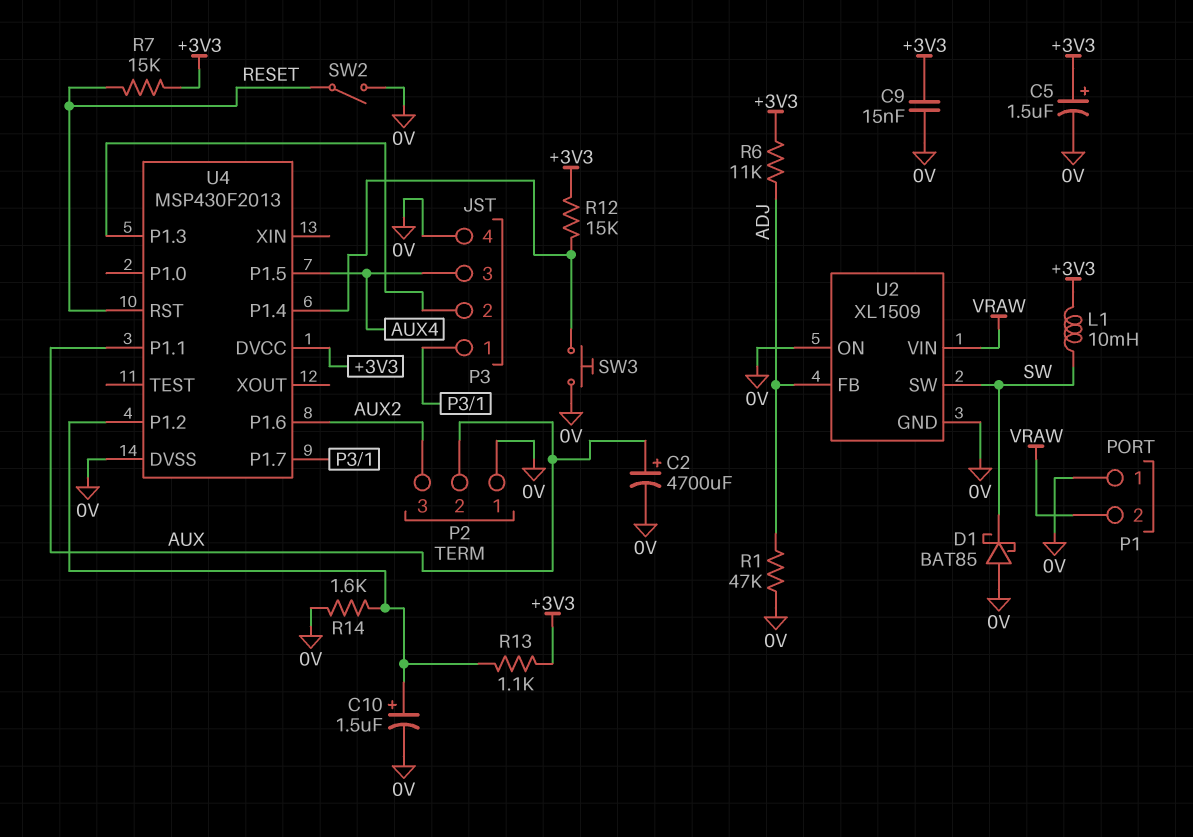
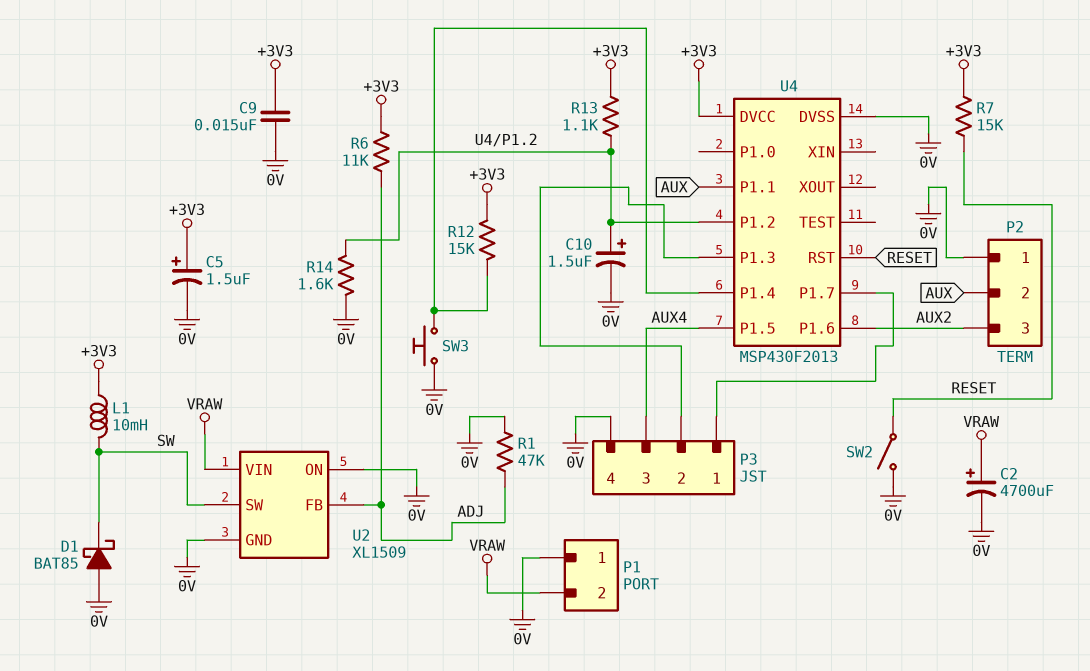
C2: 4700uF (plus AUX, minus 0V) -> 4700uF (plus VRAW, minus 0V)

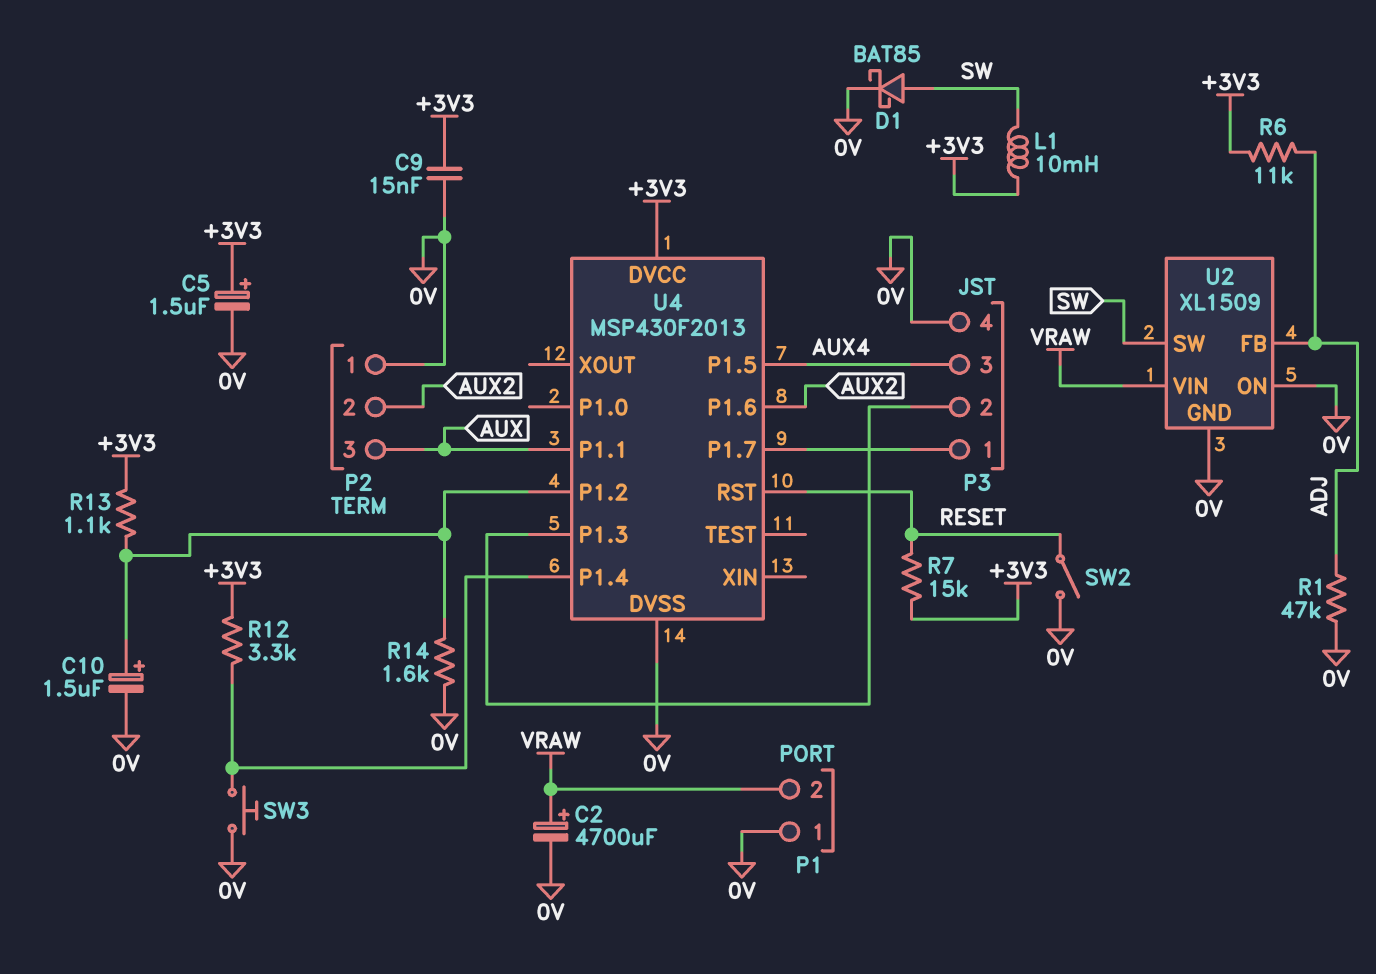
D1: schottky BAT85 (A 0V, K SW) -> schottky BAT85 (A SW, K 0V)
P2 pin 2: AUX -> AUX2
P2 pin 3: AUX2 -> AUX
R12: 15k (+3V3, U4/P1.4) -> 3.3k (+3V3, U4/P1.4)

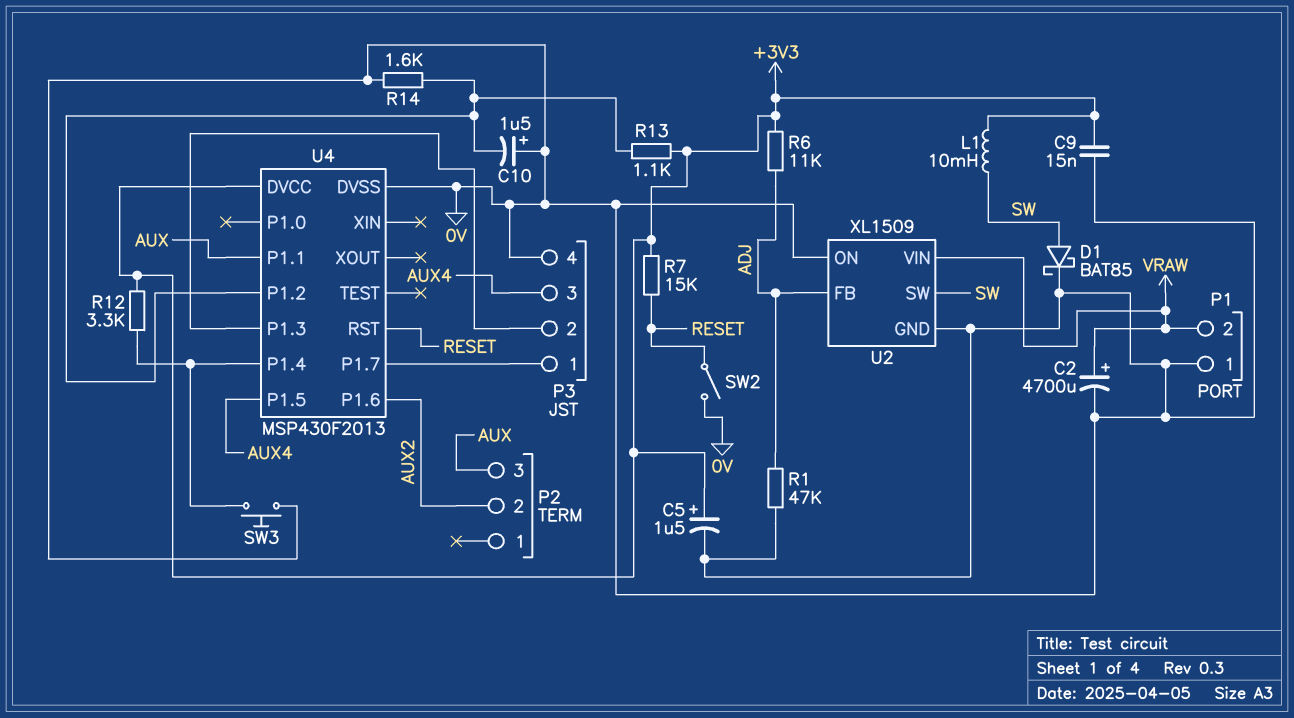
C10: 1.5uF (plus U4/P1.2, minus 0V) -> 1.5uF (plus 0V, minus U4/P1.2)
P2 pin 1: 0V -> none

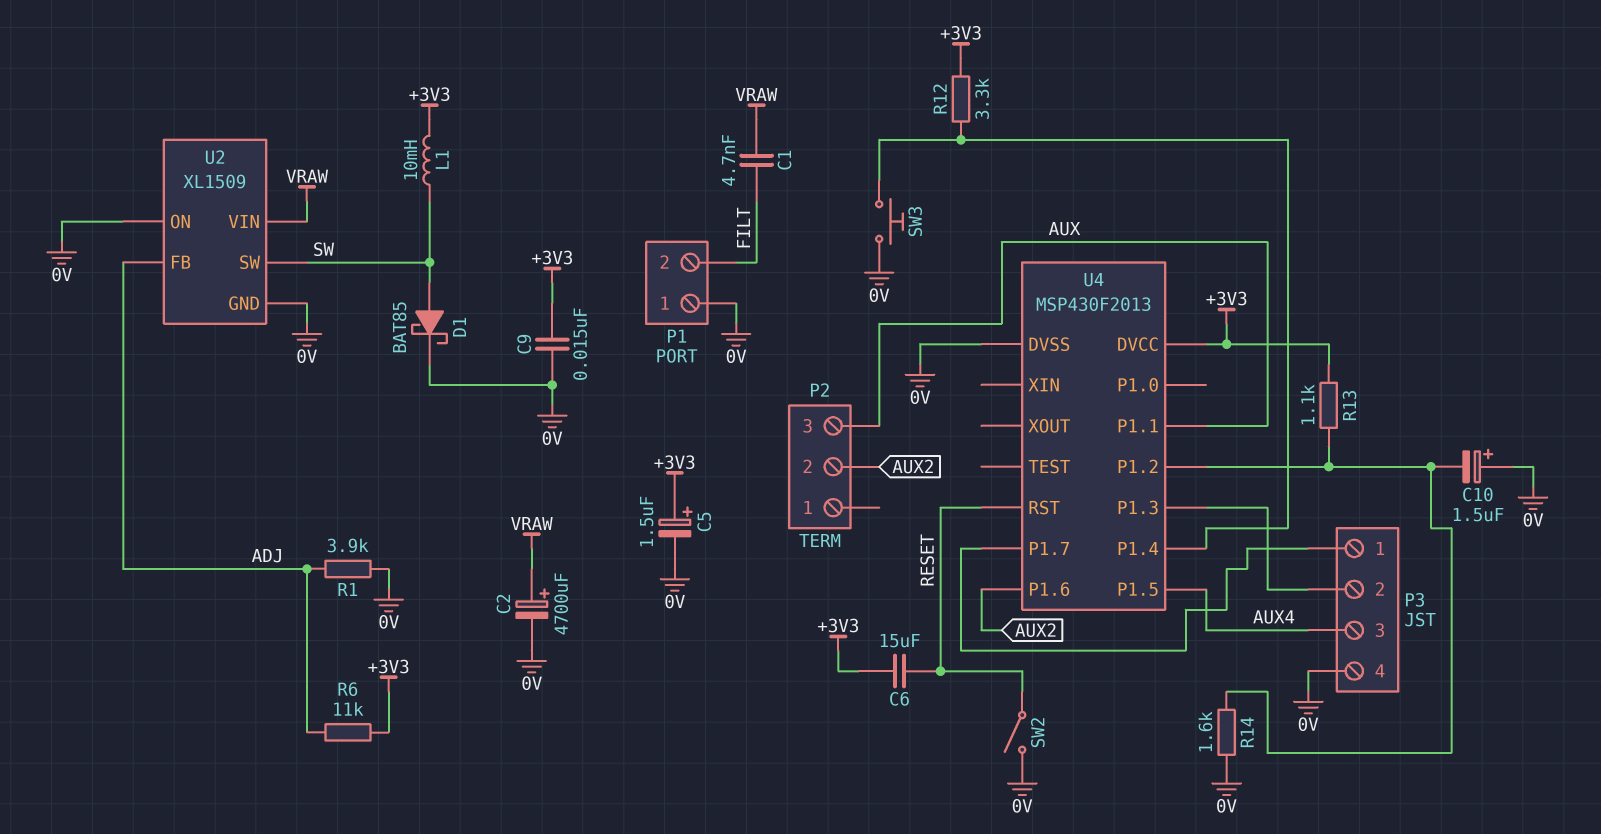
C1: none -> 4.7nF (FILT, VRAW)
C6: none -> 15uF (+3V3, RESET)
P1 pin 2: VRAW -> FILT
R1: 47k (0V, ADJ) -> 3.9k (0V, ADJ)
R7: 15k (+3V3, RESET) -> none

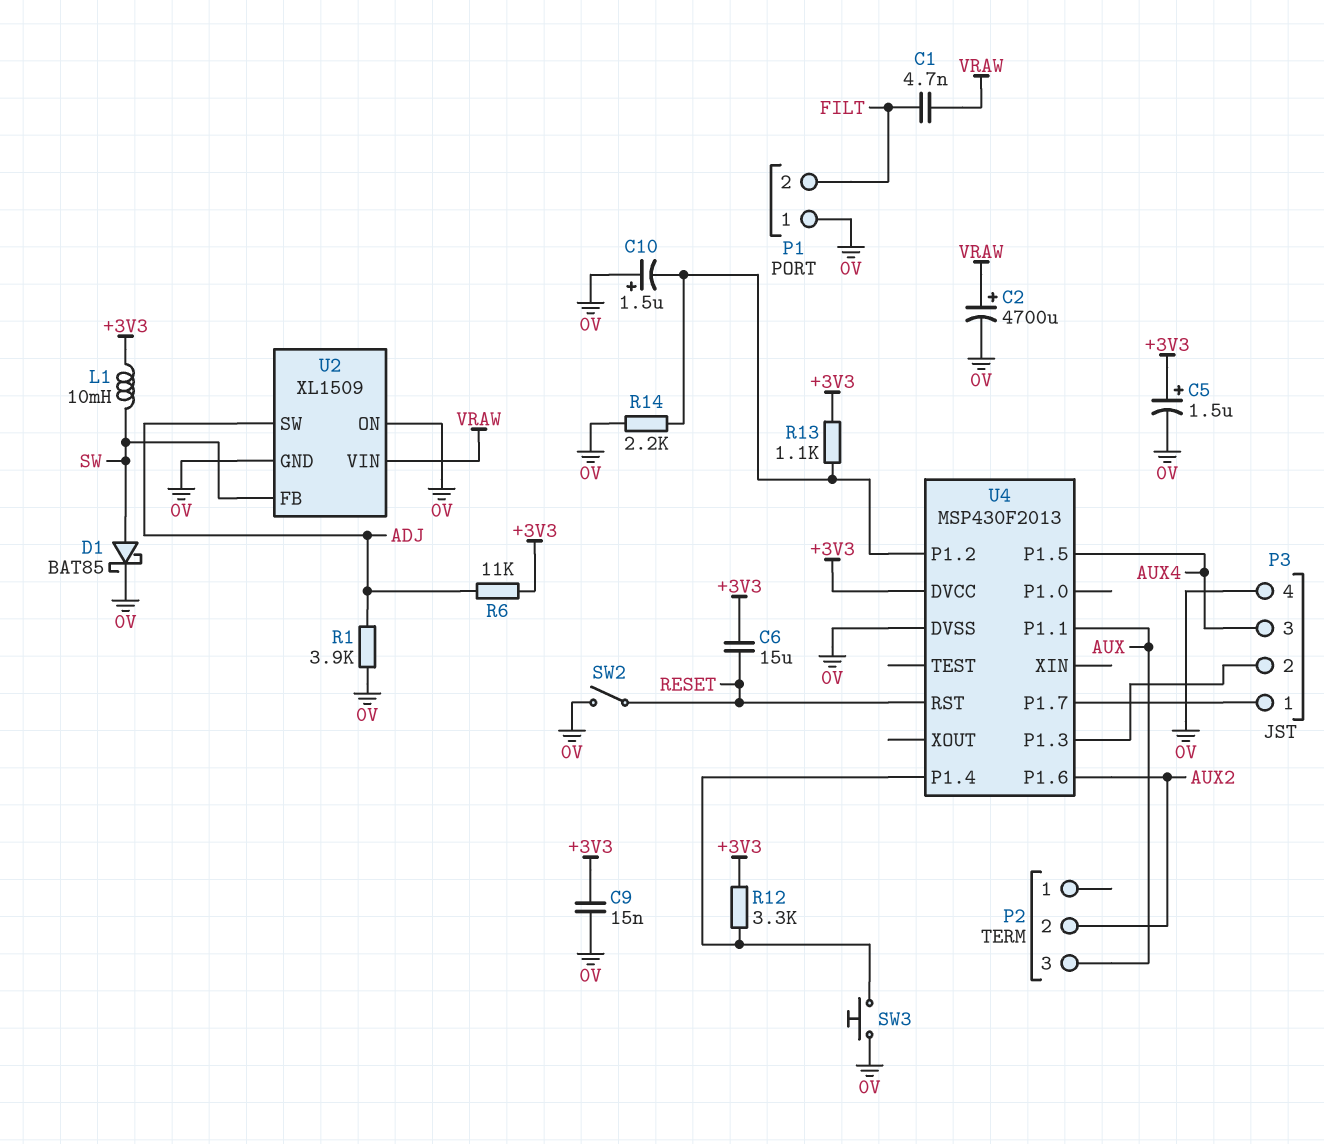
R14: 1.6k (0V, U4/P1.2) -> 2.2k (0V, U4/P1.2)
U2 pin FB: ADJ -> SW
U2 pin SW: SW -> ADJ

